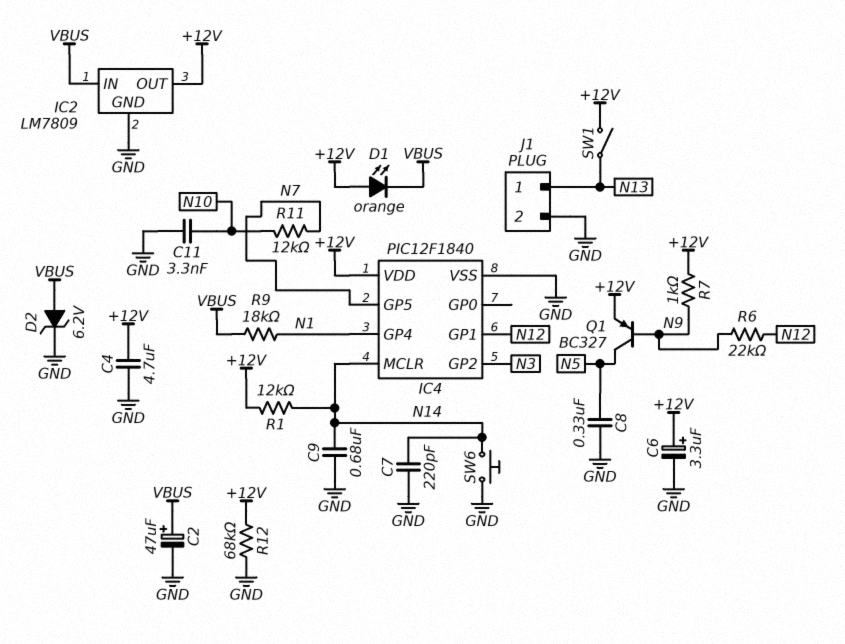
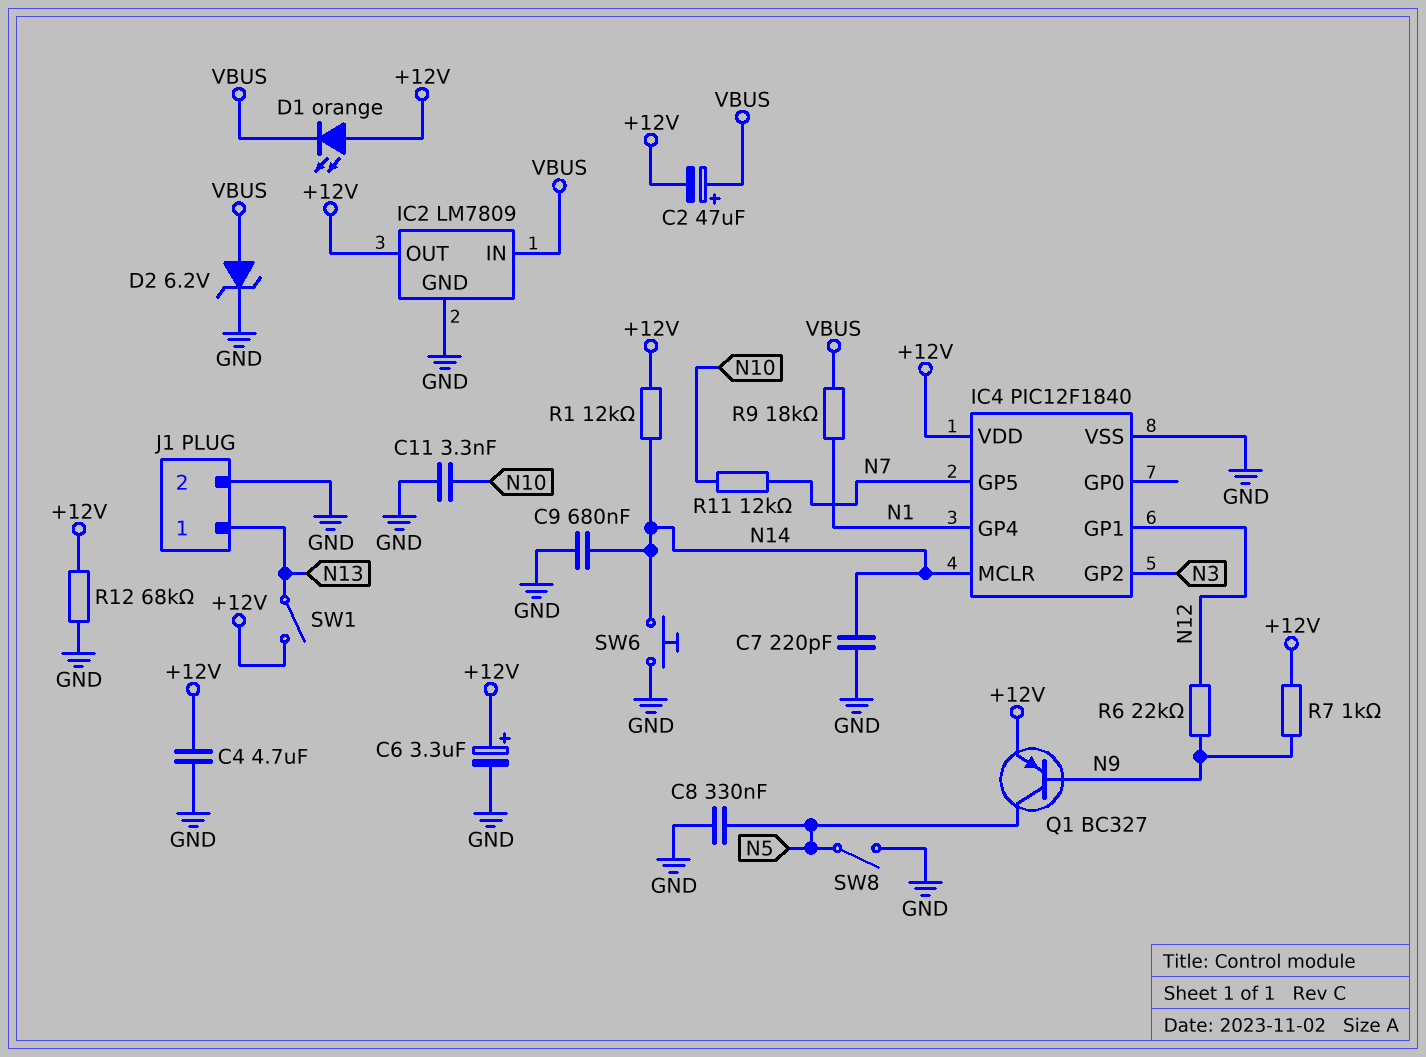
C2: 47uF (plus VBUS, minus GND) -> 47uF (plus VBUS, minus +12V)
SW8: none -> switch (GND, N5)

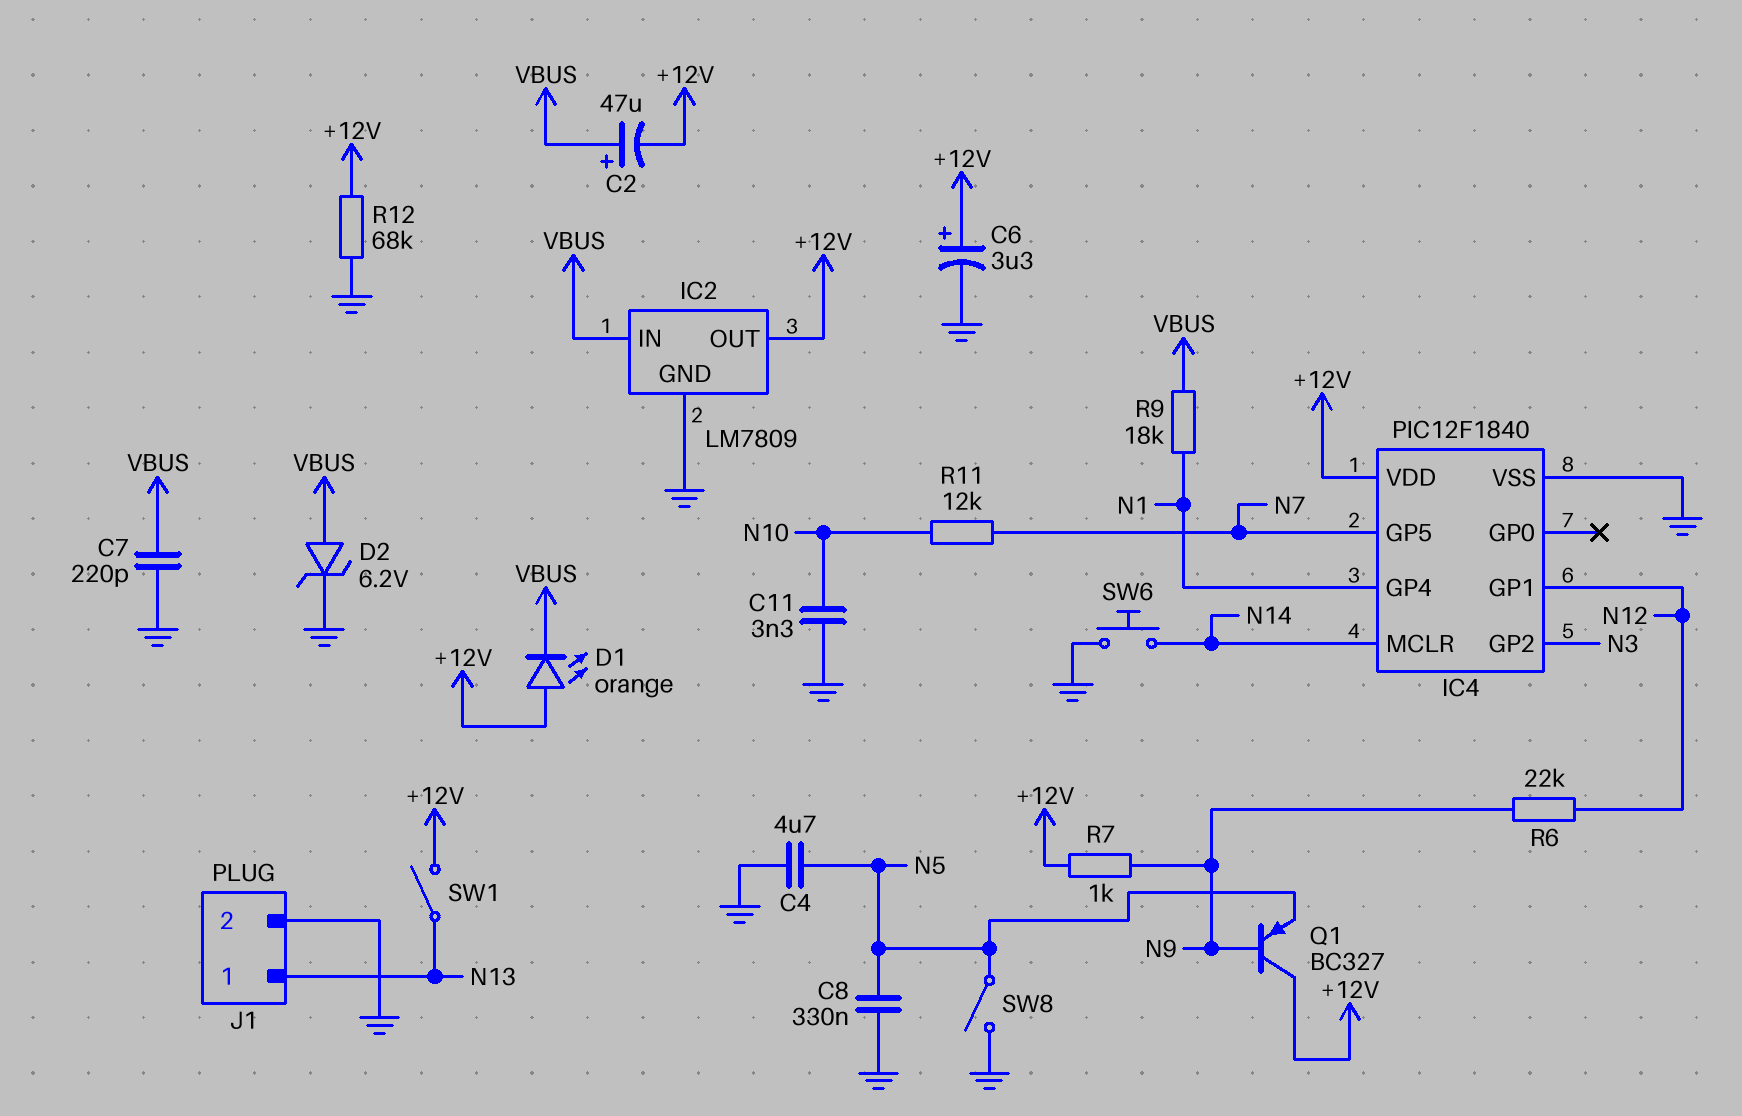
C4: 4.7uF (+12V, GND) -> 4.7uF (GND, N5)
C7: 220pF (GND, N14) -> 220pF (GND, VBUS)
C9: 680nF (GND, N14) -> none
Q1: PNP BC327 (B N9, C N5, E +12V) -> PNP BC327 (B N9, C +12V, E N5)
R1: 12k (+12V, N14) -> none

